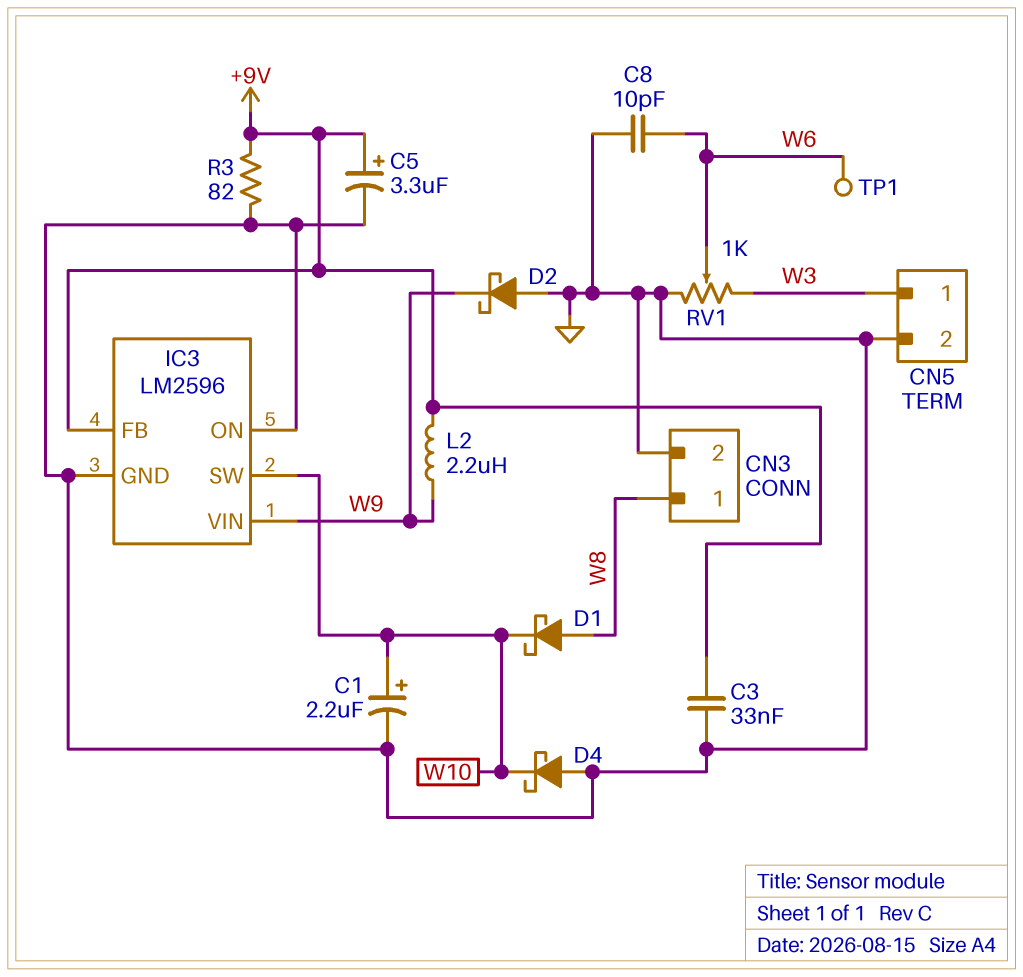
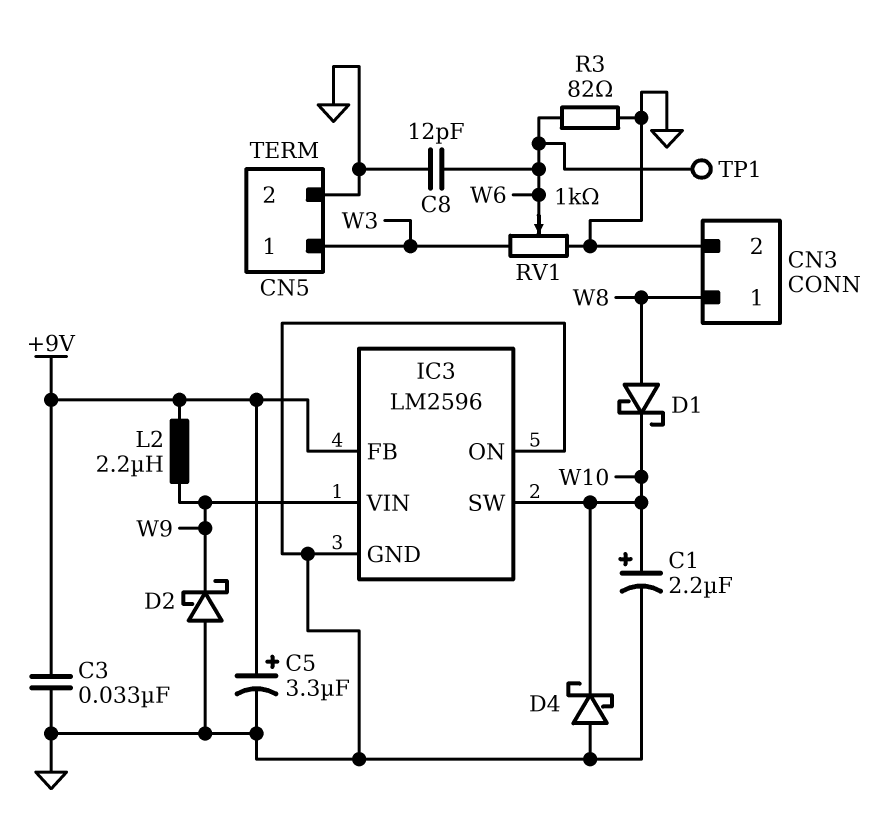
C8: 10pF (GND, W6) -> 12pF (GND, W6)
R3: 82 (+9V, GND) -> 82 (GND, W6)

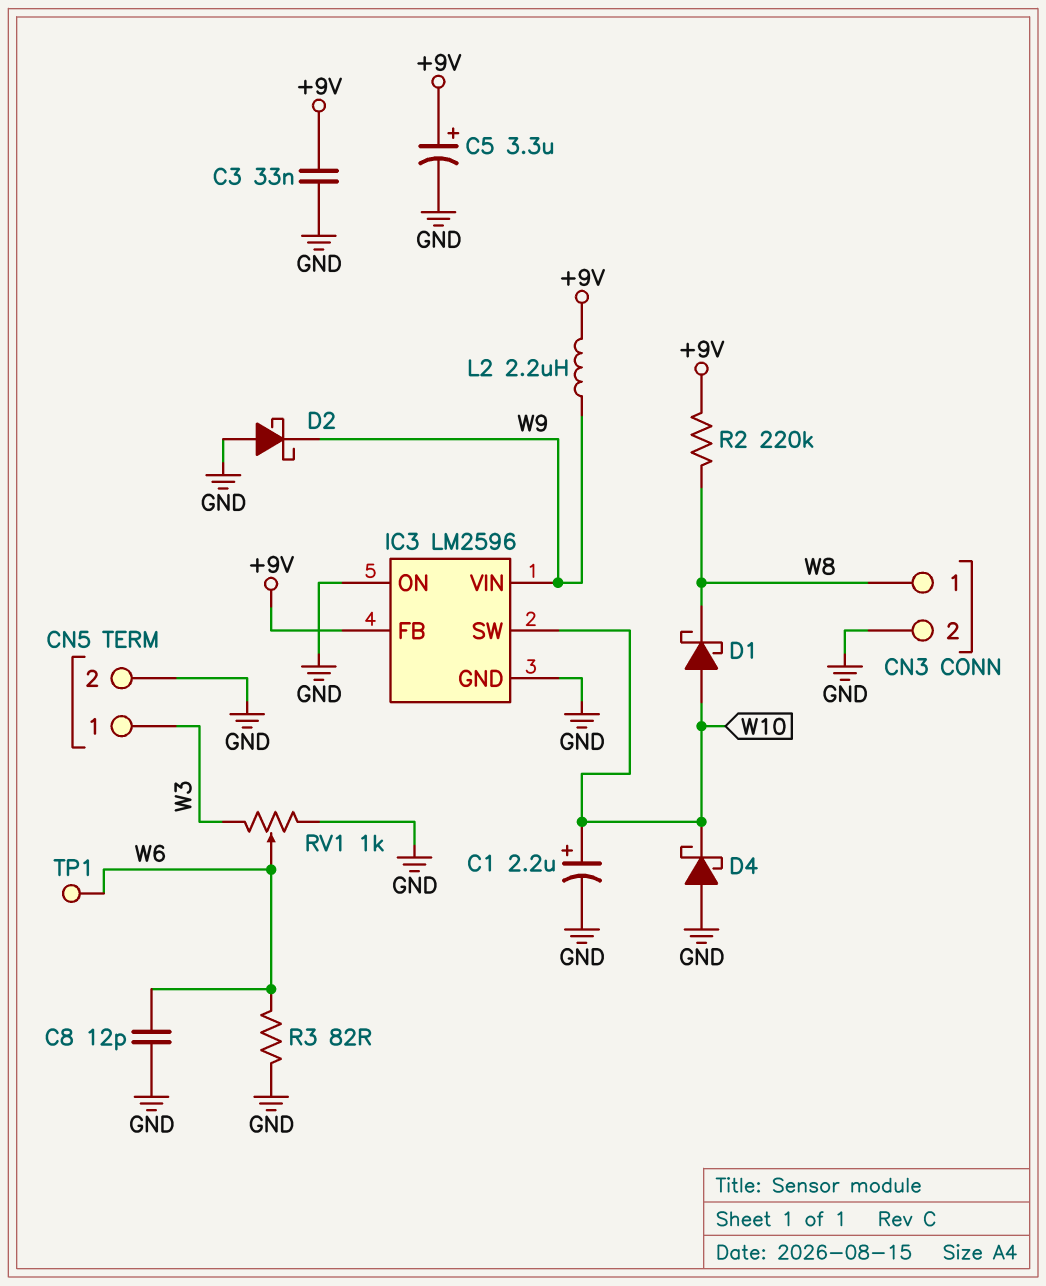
D1: schottky (A W8, K W10) -> schottky (A W10, K W8)
R2: none -> 220k (+9V, W8)

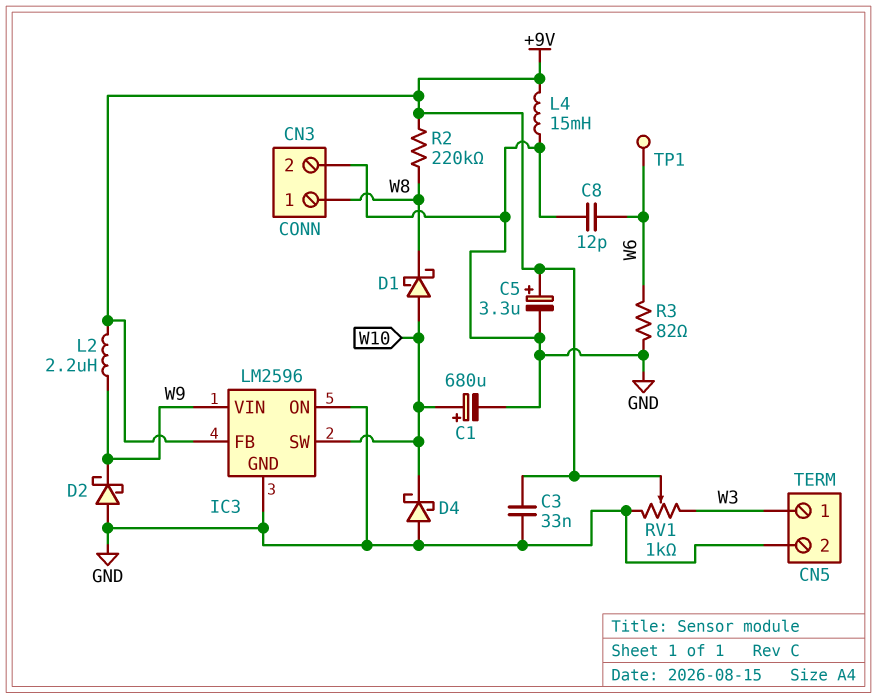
C1: 2.2uF (plus W10, minus GND) -> 680uF (plus W10, minus GND)
L4: none -> 15mH (+9V, GND)
RV1: 1k (GND, W3, wiper W6) -> 1k (GND, W3, wiper +9V)

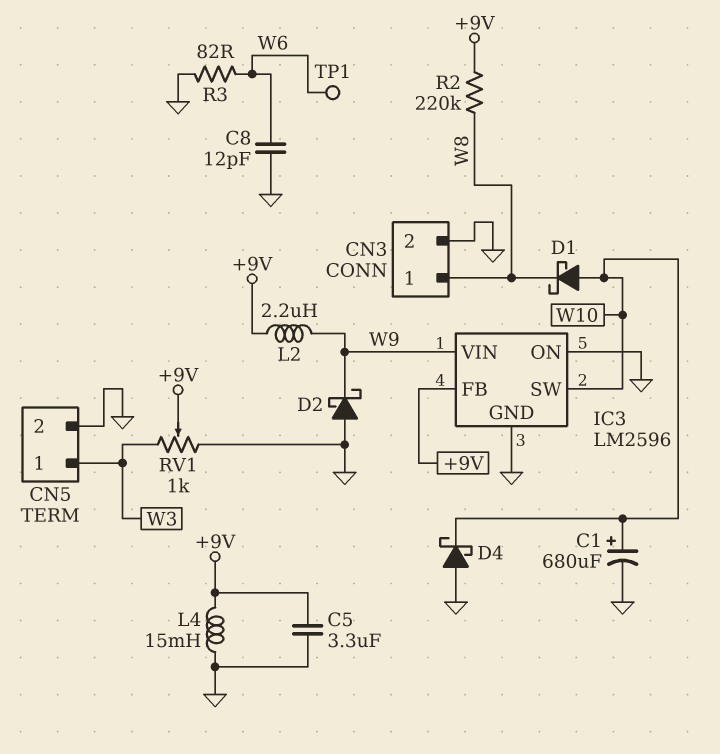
C3: 33nF (+9V, GND) -> none
C5: 3.3uF (plus +9V, minus GND) -> 3.3uF (+9V, GND)

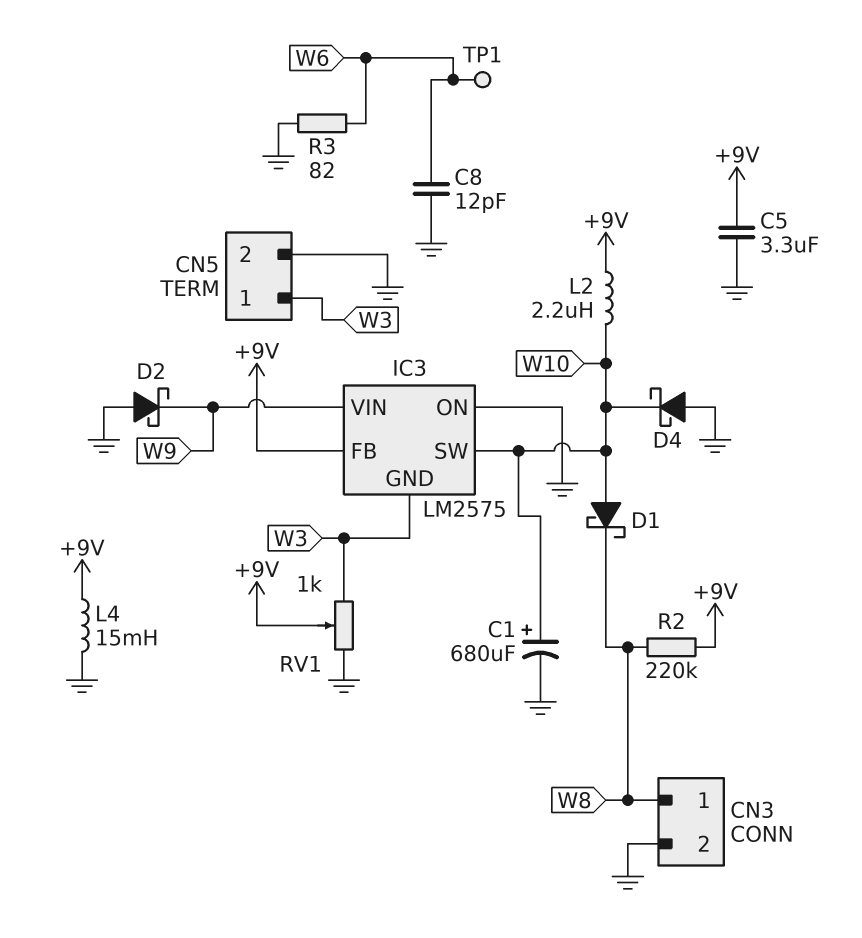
IC3: LM2596 -> LM2575
IC3 pin GND: GND -> W3
L2: 2.2uH (+9V, W9) -> 2.2uH (+9V, W10)

